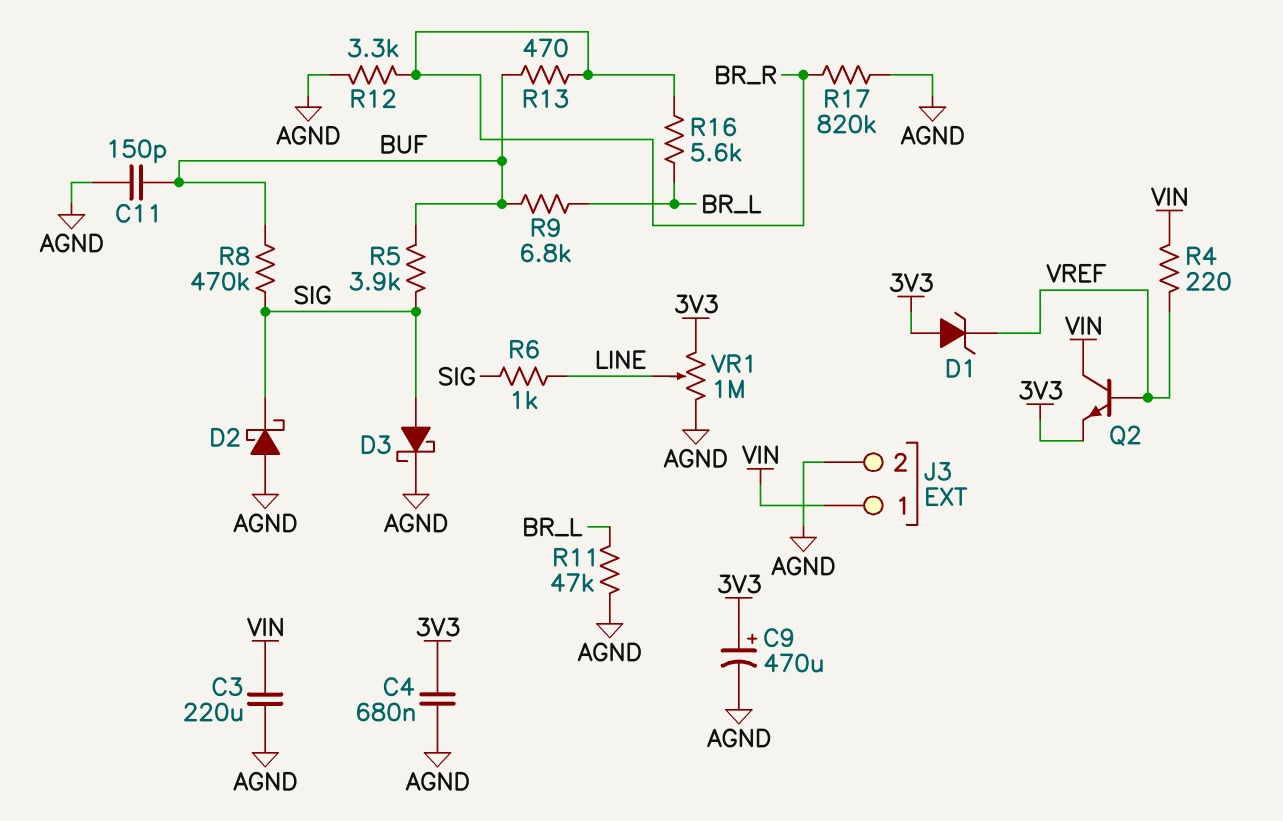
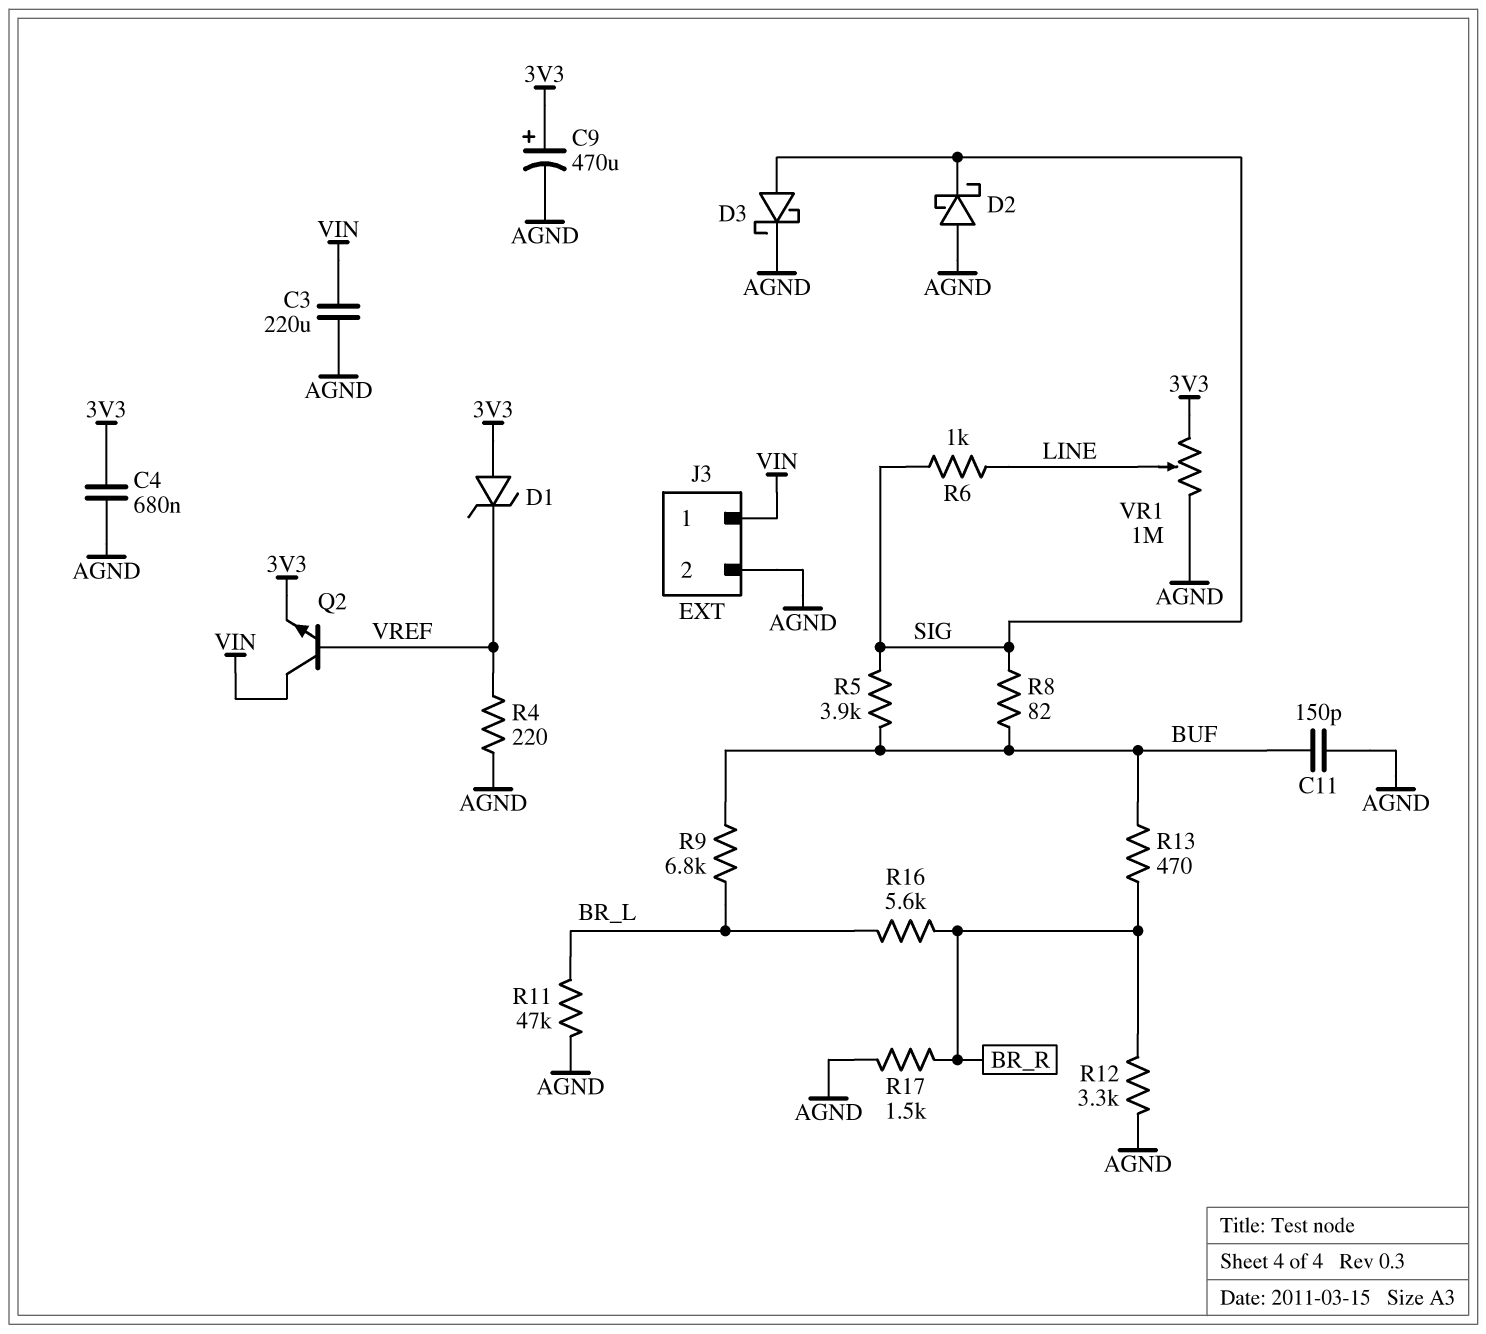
R4: 220 (VIN, VREF) -> 220 (AGND, VREF)
R8: 470k (BUF, SIG) -> 82 (BUF, SIG)
R17: 820k (AGND, BR_R) -> 1.5k (AGND, BR_R)

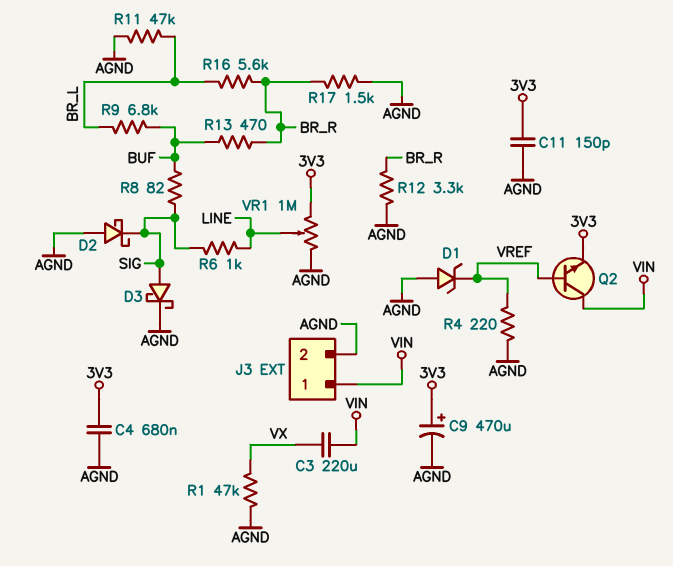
C3: 220uF (AGND, VIN) -> 220uF (VIN, VX)
C11: 150pF (AGND, BUF) -> 150pF (3V3, AGND)
D1: zener (A 3V3, K VREF) -> zener (A AGND, K VREF)
R1: none -> 47k (AGND, VX)
R5: 3.9k (BUF, SIG) -> none

